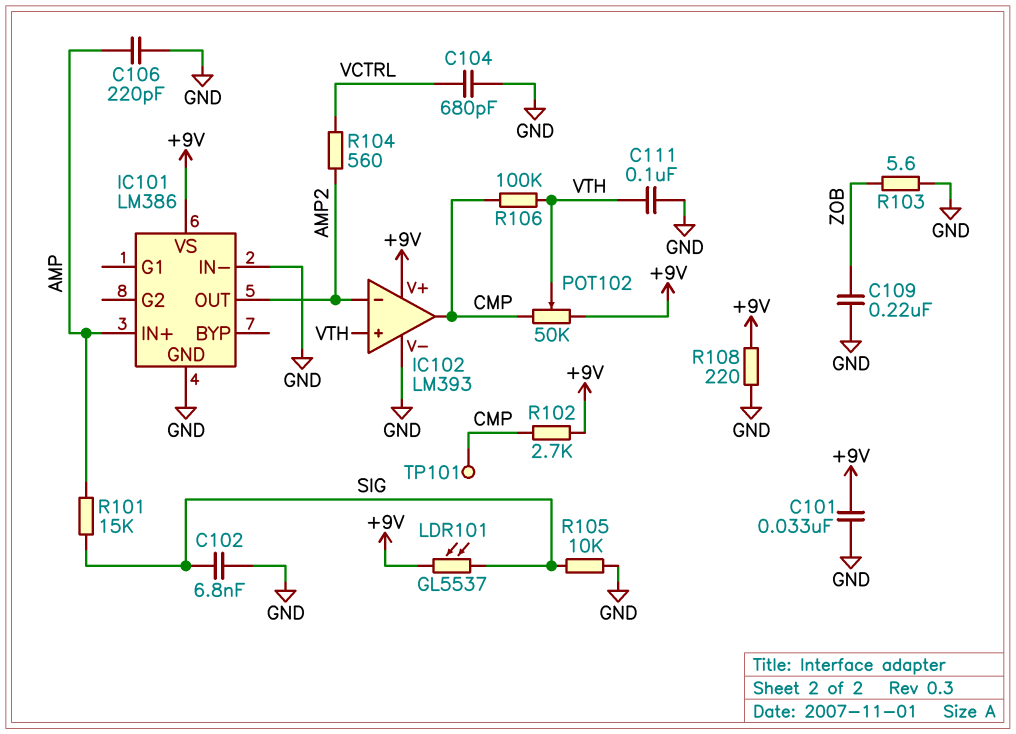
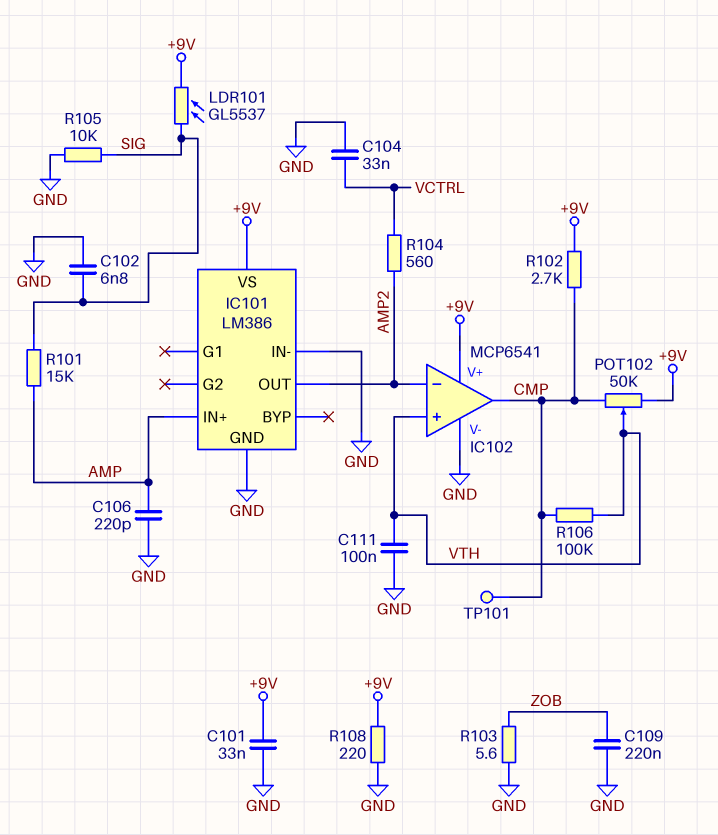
C104: 680pF (GND, VCTRL) -> 33nF (GND, VCTRL)
IC102: LM393 -> MCP6541

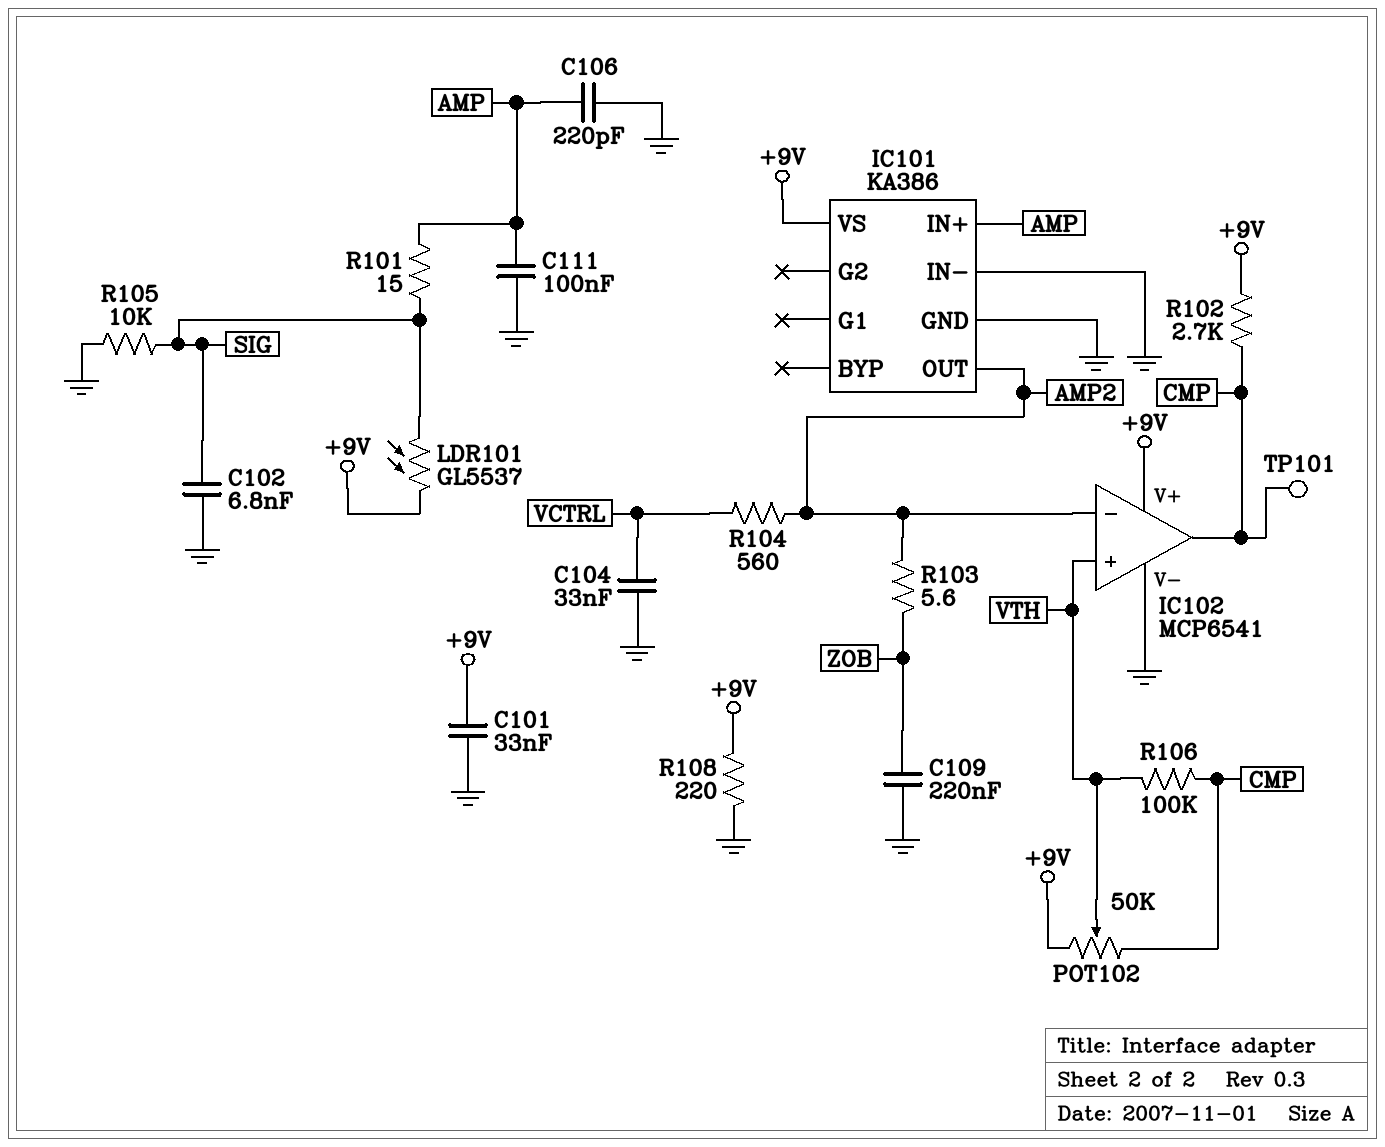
C111: 100nF (GND, VTH) -> 100nF (AMP, GND)
IC101: LM386 -> KA386
R101: 15k (AMP, SIG) -> 15 (AMP, SIG)
R103: 5.6 (GND, ZOB) -> 5.6 (AMP2, ZOB)

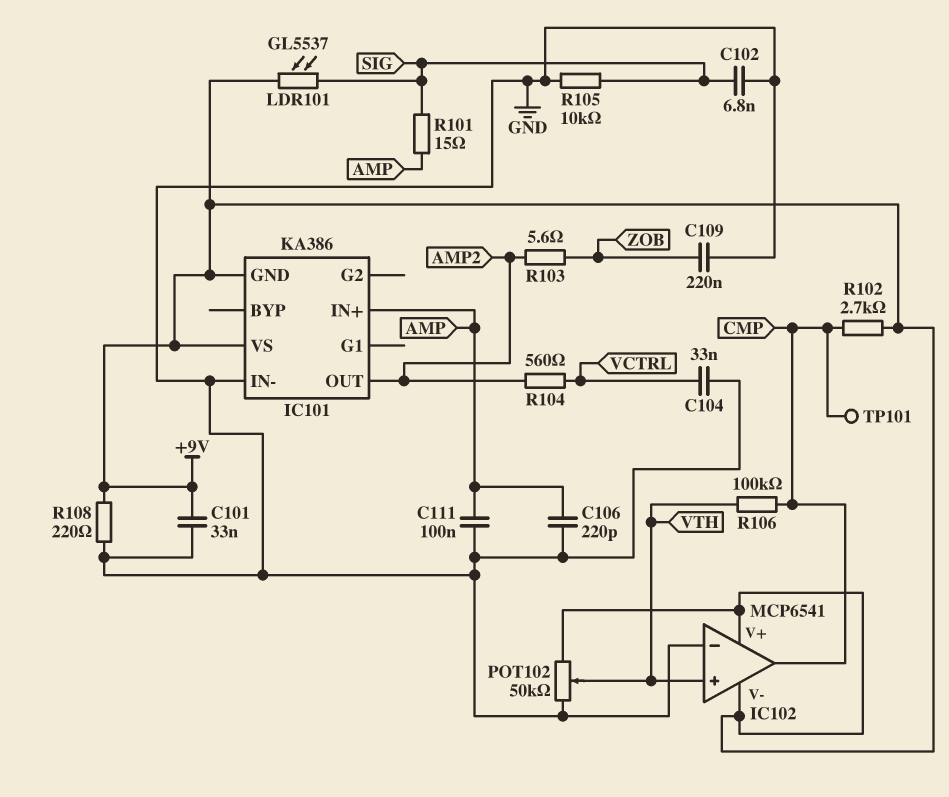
IC101 pin GND: GND -> +9V
IC102 pin V-: GND -> +9V
IC102 pin in-: AMP2 -> GND
POT102: 50k (+9V, CMP, wiper VTH) -> 50k (+9V, GND, wiper VTH)

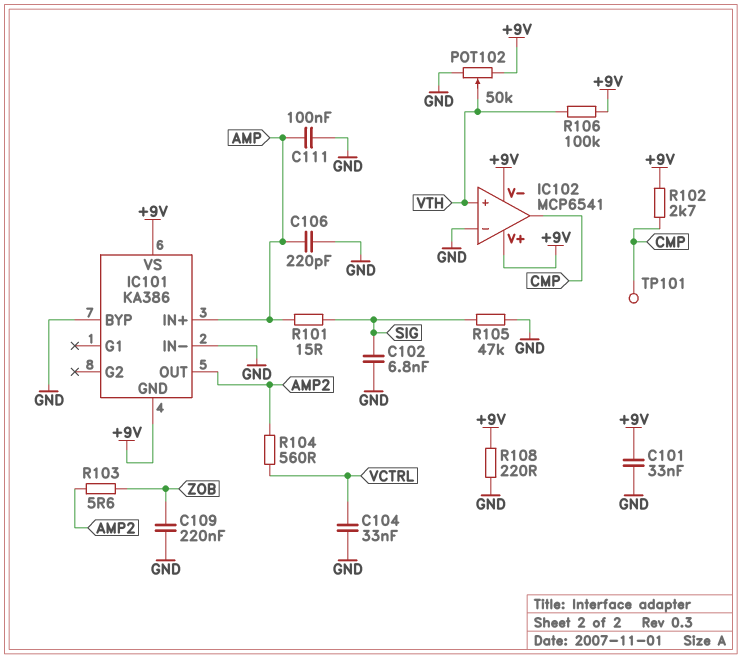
IC101 pin BYP: none -> GND
LDR101: GL5537 (+9V, SIG) -> none
R105: 10k (GND, SIG) -> 47k (GND, SIG)
R106: 100k (CMP, VTH) -> 100k (+9V, VTH)

